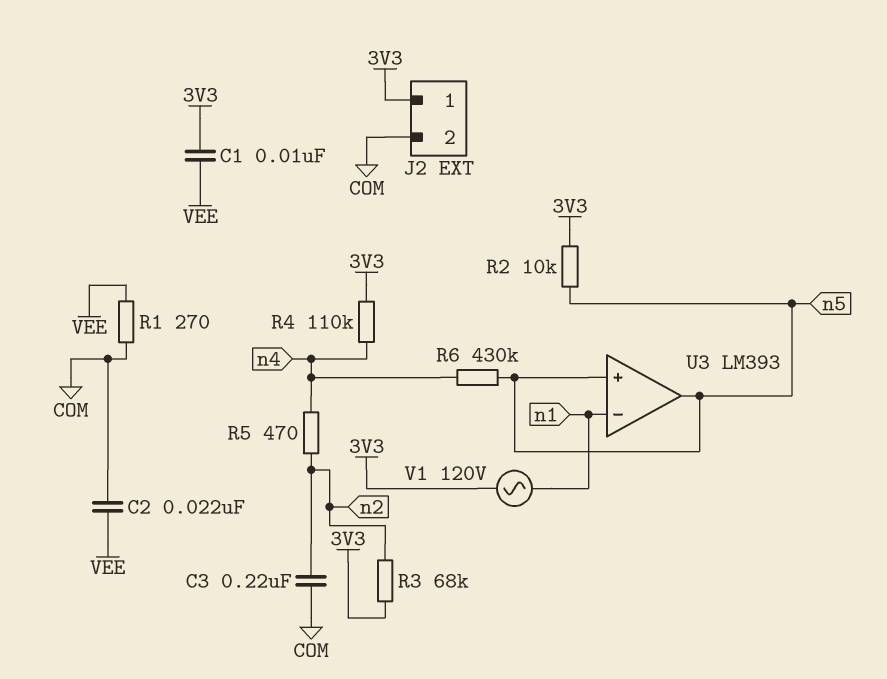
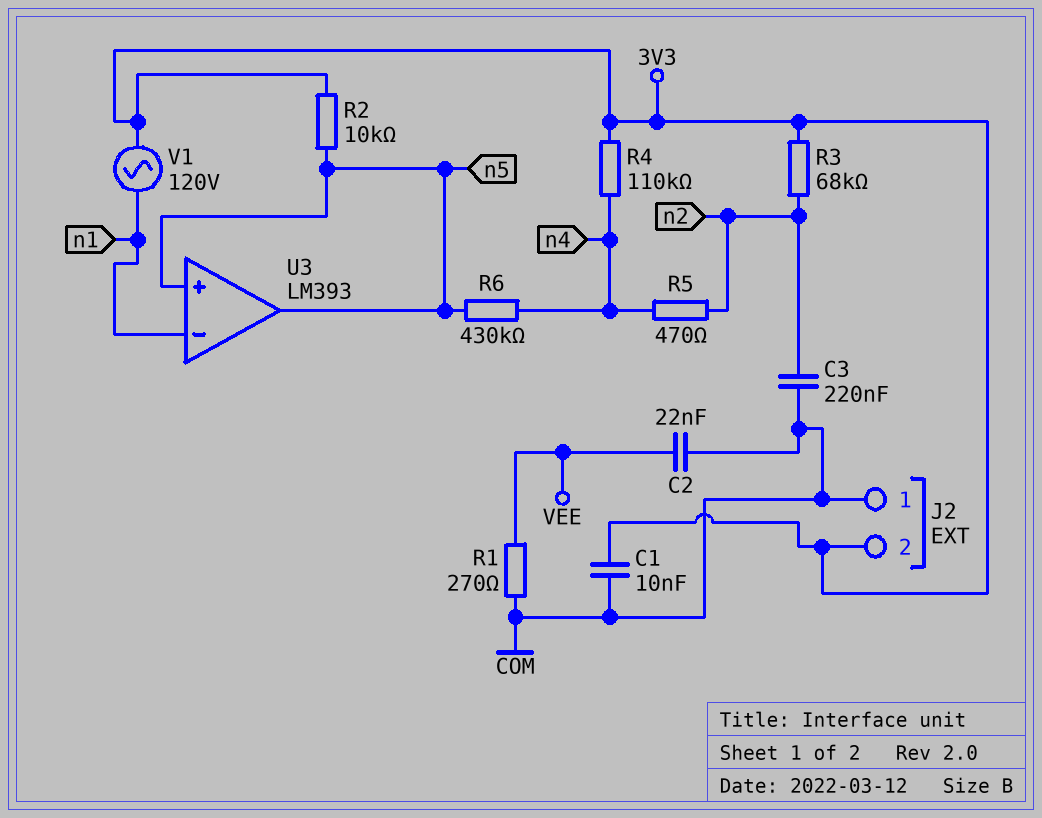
C1: 10nF (3V3, VEE) -> 10nF (3V3, COM)
J2 pin 1: 3V3 -> COM
J2 pin 2: COM -> 3V3

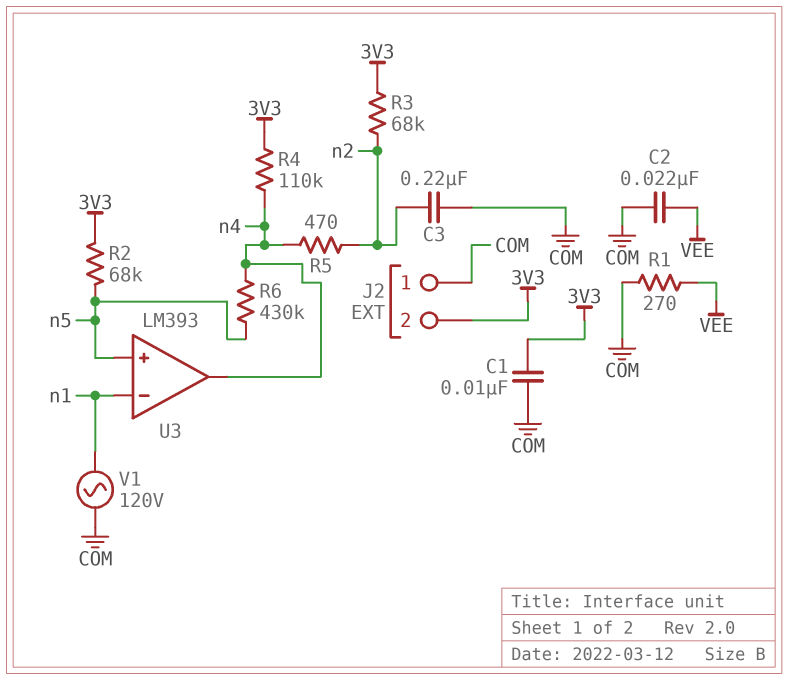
R2: 10k (3V3, n5) -> 68k (3V3, n5)
U3 pin out: n5 -> n4
V1: AC 120V (3V3, n1) -> AC 120V (COM, n1)

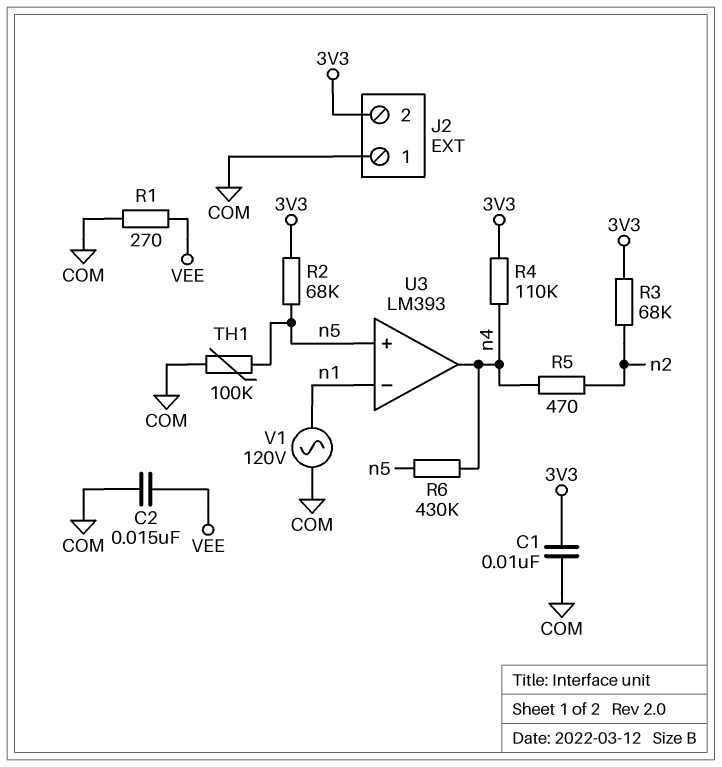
C2: 22nF (COM, VEE) -> 15nF (COM, VEE)
C3: 220nF (COM, n2) -> none
TH1: none -> 100k (COM, n5)

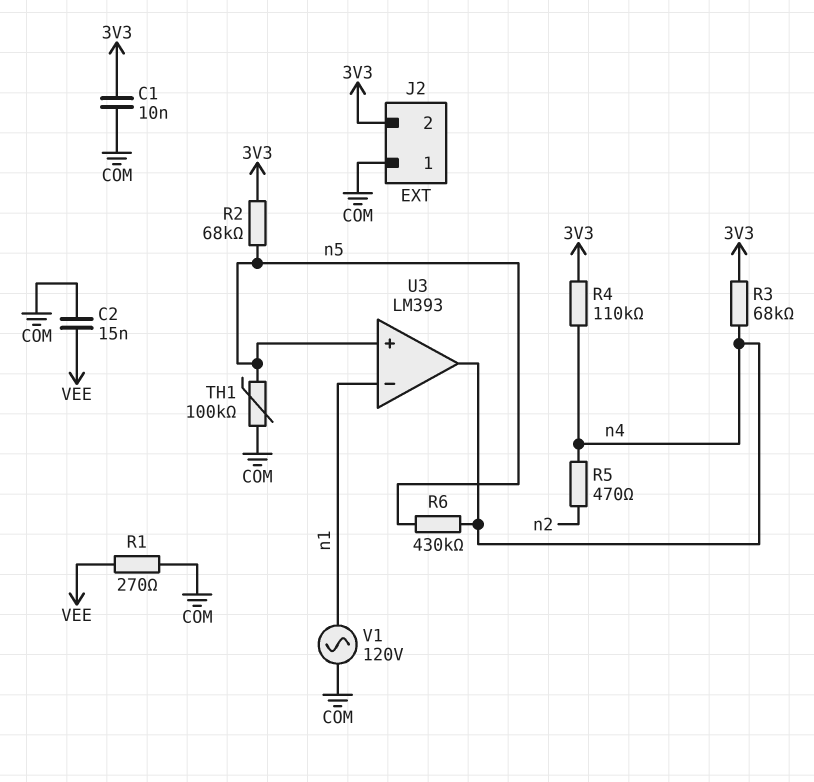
R3: 68k (3V3, n2) -> 68k (3V3, n4)

